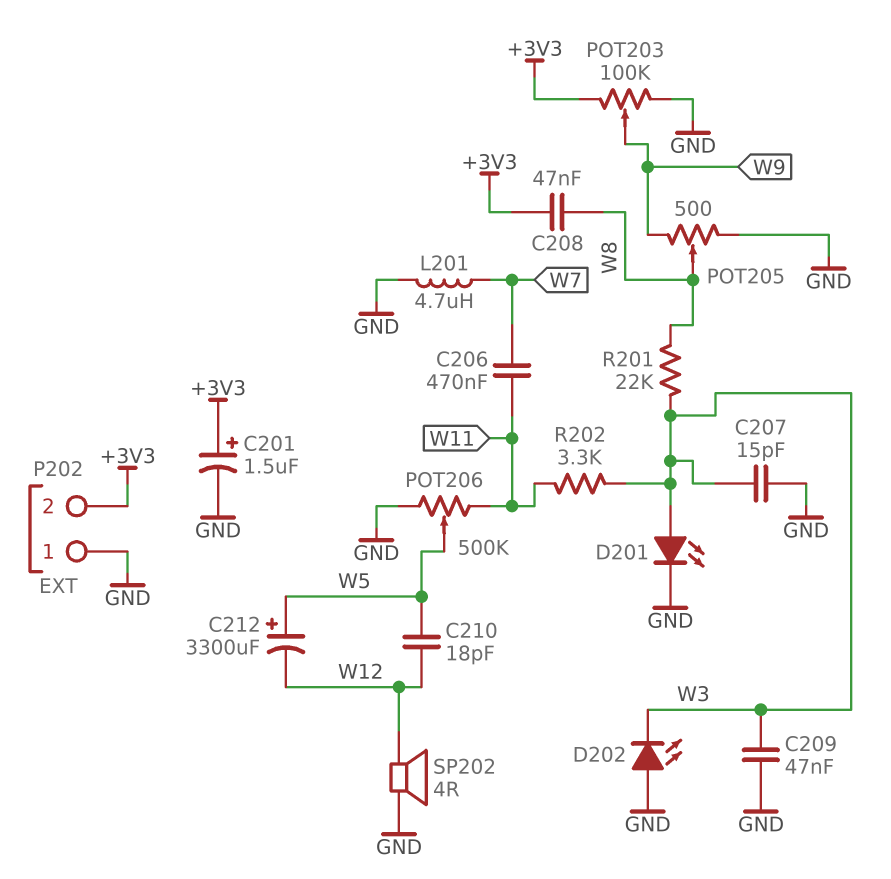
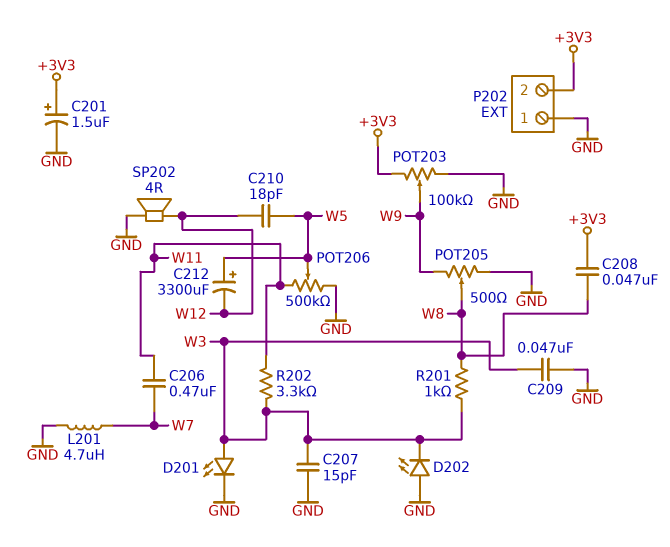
R201: 22k (W3, W8) -> 1k (W3, W8)

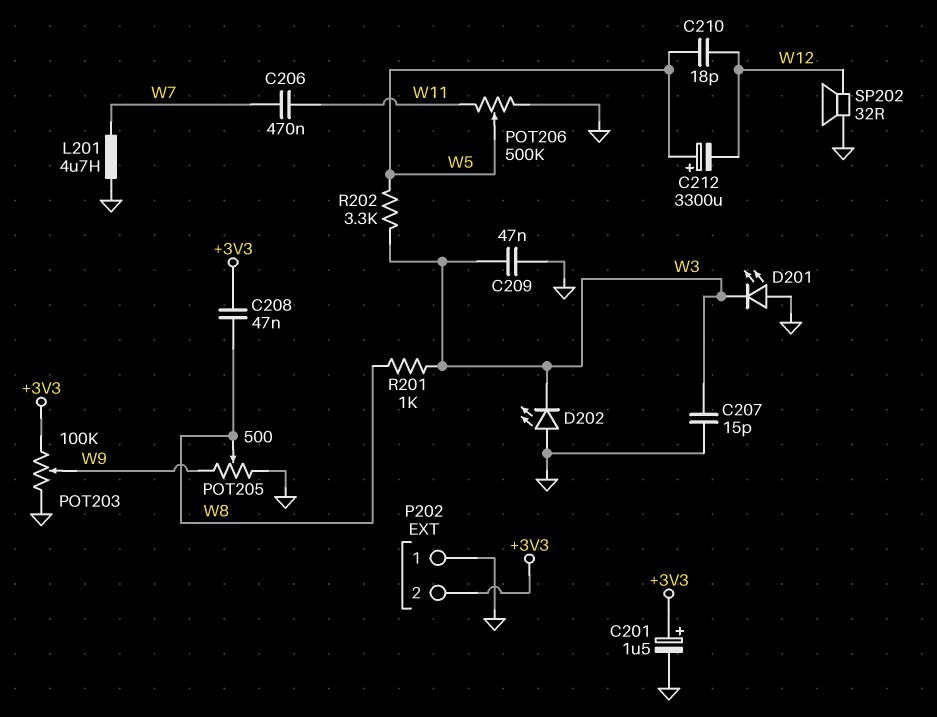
D201: LED (A W3, K GND) -> LED (A GND, K W3)
R202: 3.3k (W3, W11) -> 3.3k (W3, W5)
SP202: speaker 4R (GND, W12) -> speaker 32R (GND, W12)

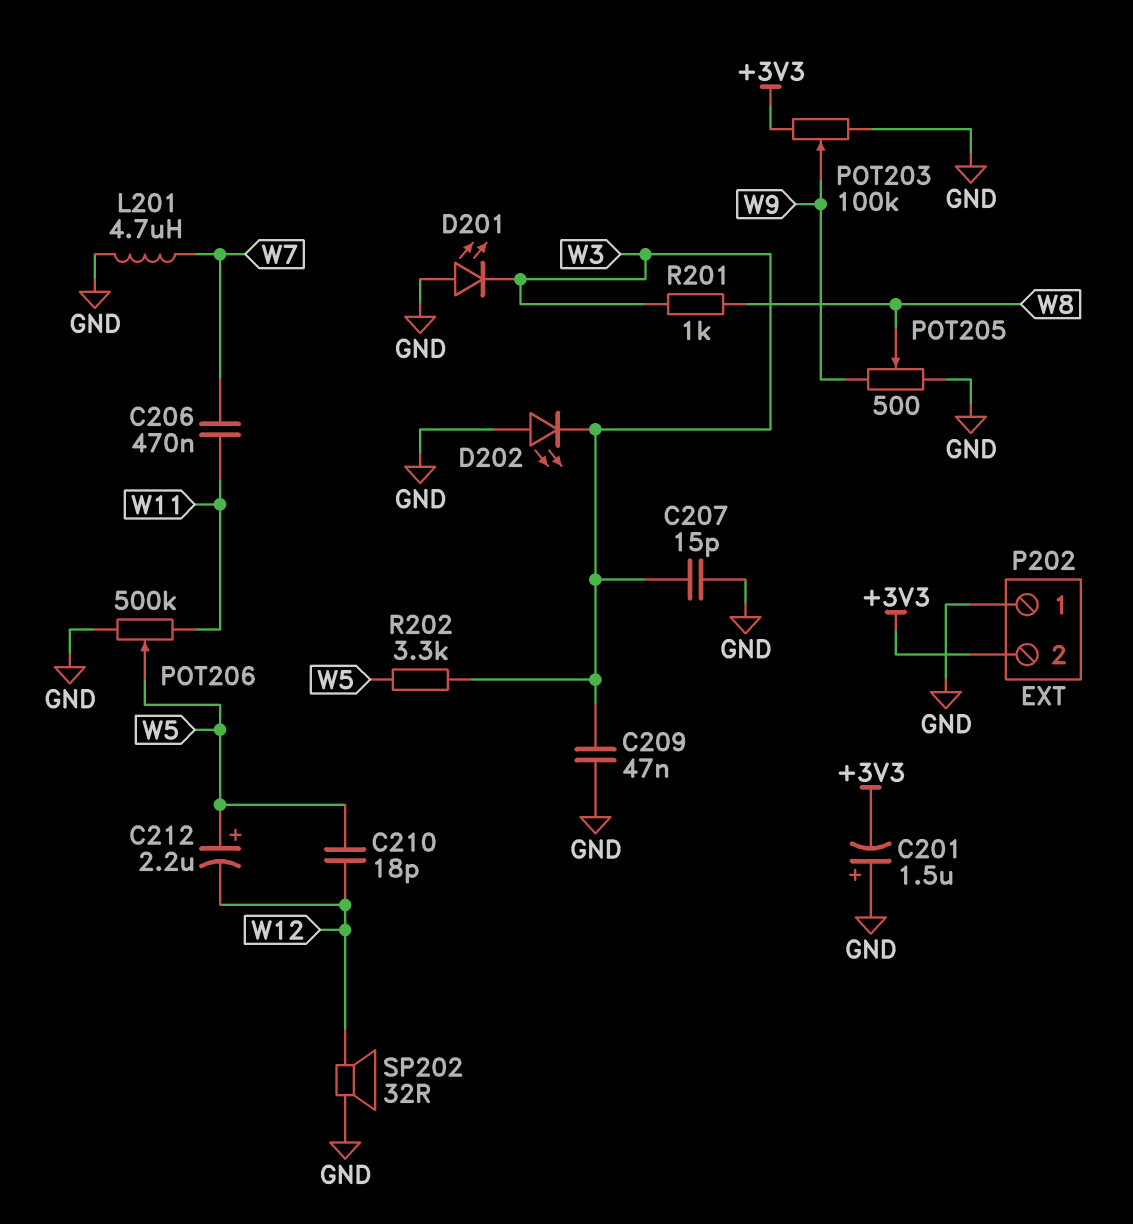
C201: 1.5uF (plus +3V3, minus GND) -> 1.5uF (plus GND, minus +3V3)
C208: 47nF (+3V3, W8) -> none
C212: 3300uF (plus W5, minus W12) -> 2.2uF (plus W5, minus W12)

